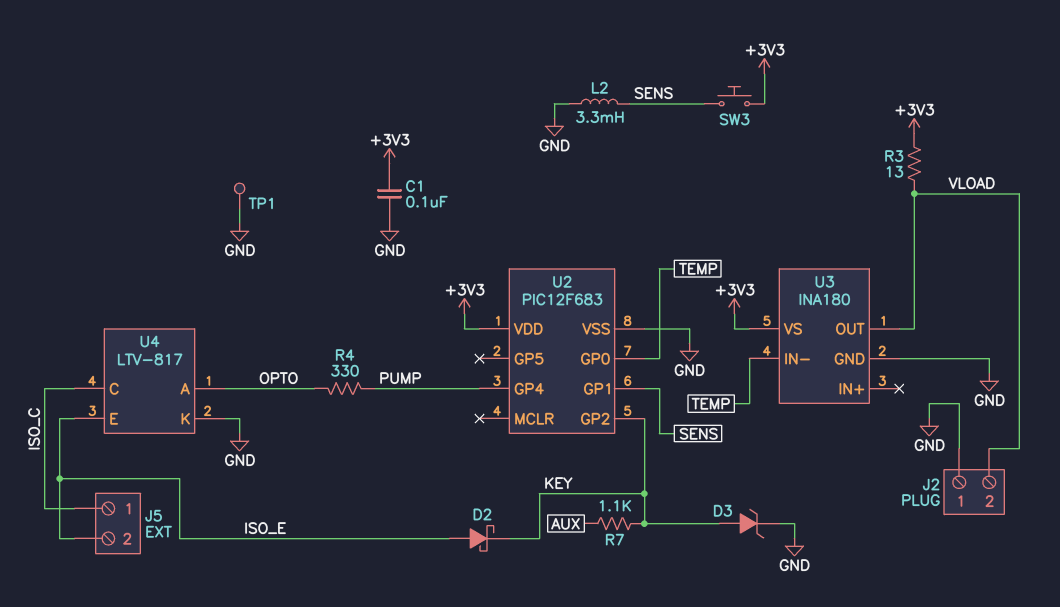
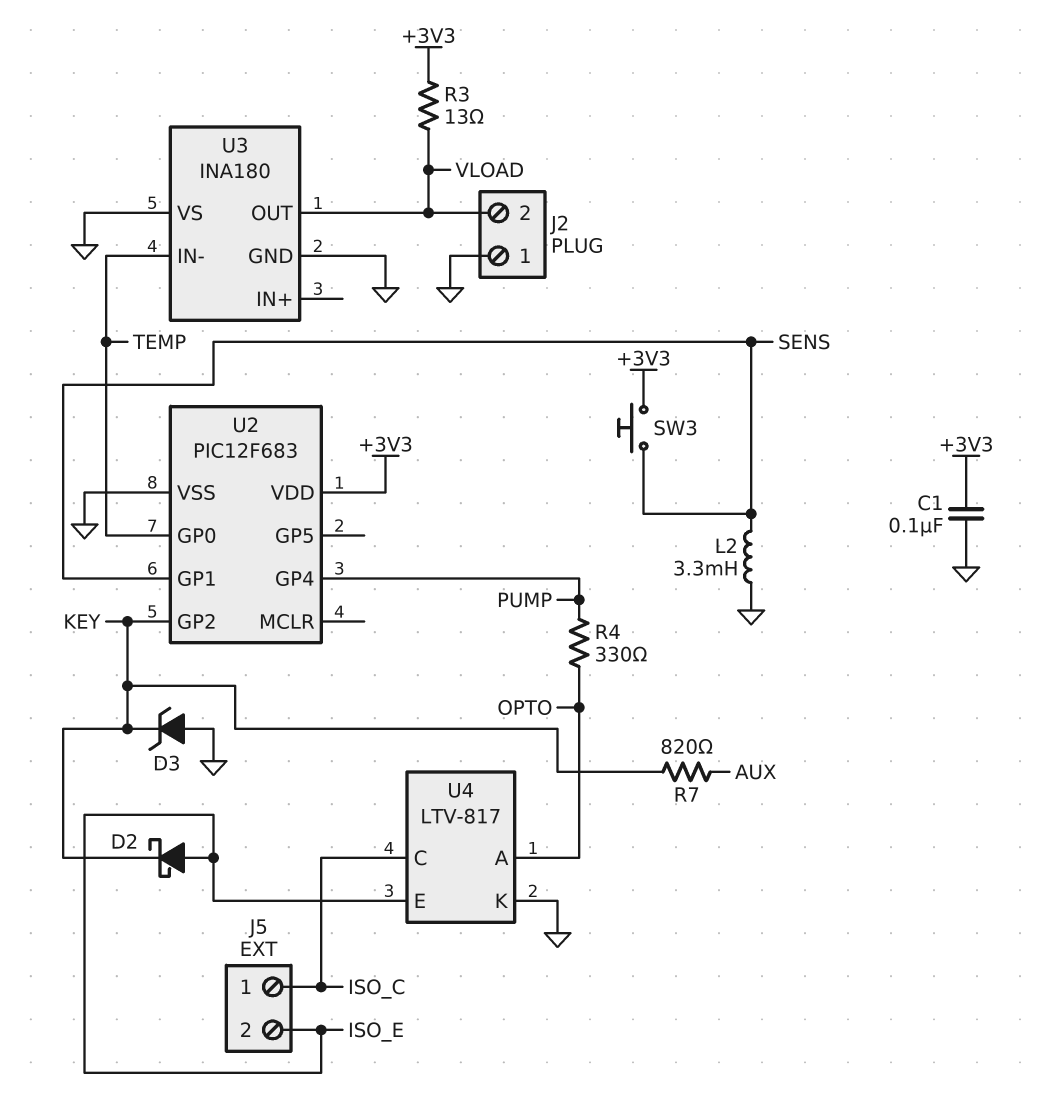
D3: zener (A KEY, K GND) -> zener (A GND, K KEY)
R7: 1.1k (AUX, KEY) -> 820 (AUX, KEY)
TP1: test point (GND) -> none
U3 pin VS: +3V3 -> GND

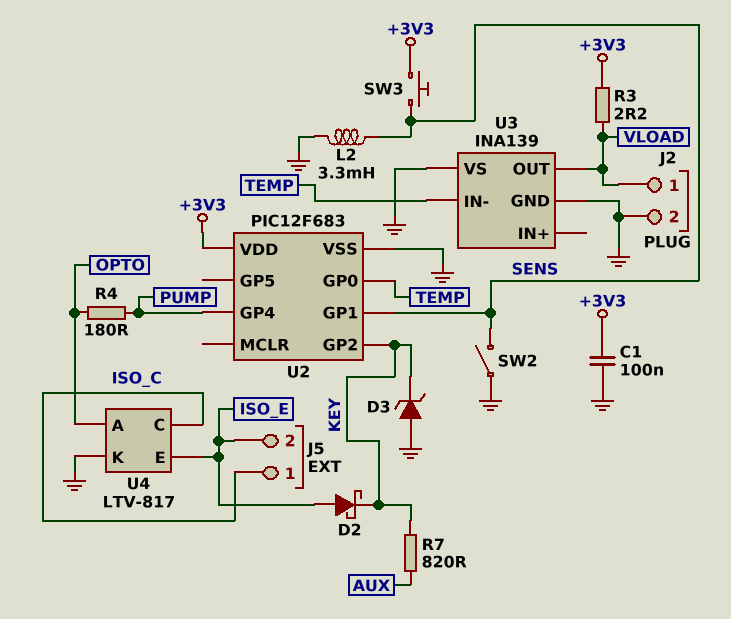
J2 pin 1: GND -> VLOAD
J2 pin 2: VLOAD -> GND
R3: 13 (+3V3, VLOAD) -> 2.2 (+3V3, VLOAD)
R4: 330 (OPTO, PUMP) -> 180 (OPTO, PUMP)
SW2: none -> switch (GND, SENS)
U3: INA180 -> INA139

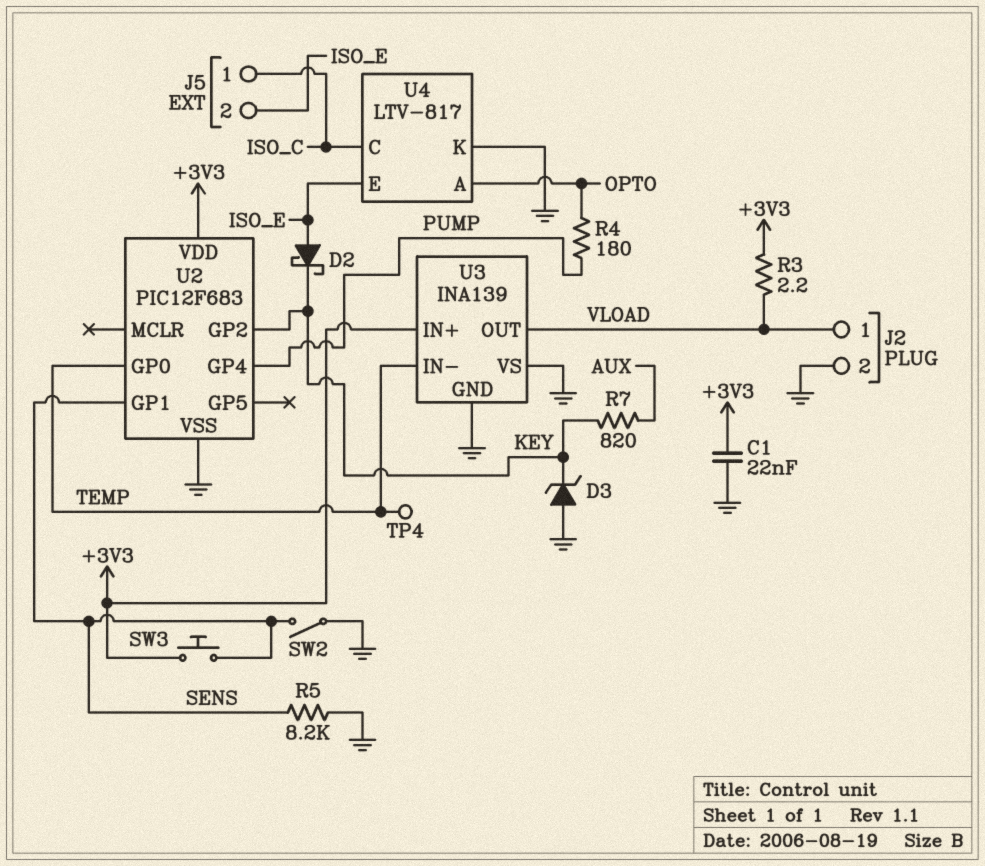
C1: 100nF (+3V3, GND) -> 22nF (+3V3, GND)
L2: 3.3mH (GND, SENS) -> none
R5: none -> 8.2k (GND, SENS)
TP4: none -> test point (TEMP)
U3 pin IN+: none -> +3V3

